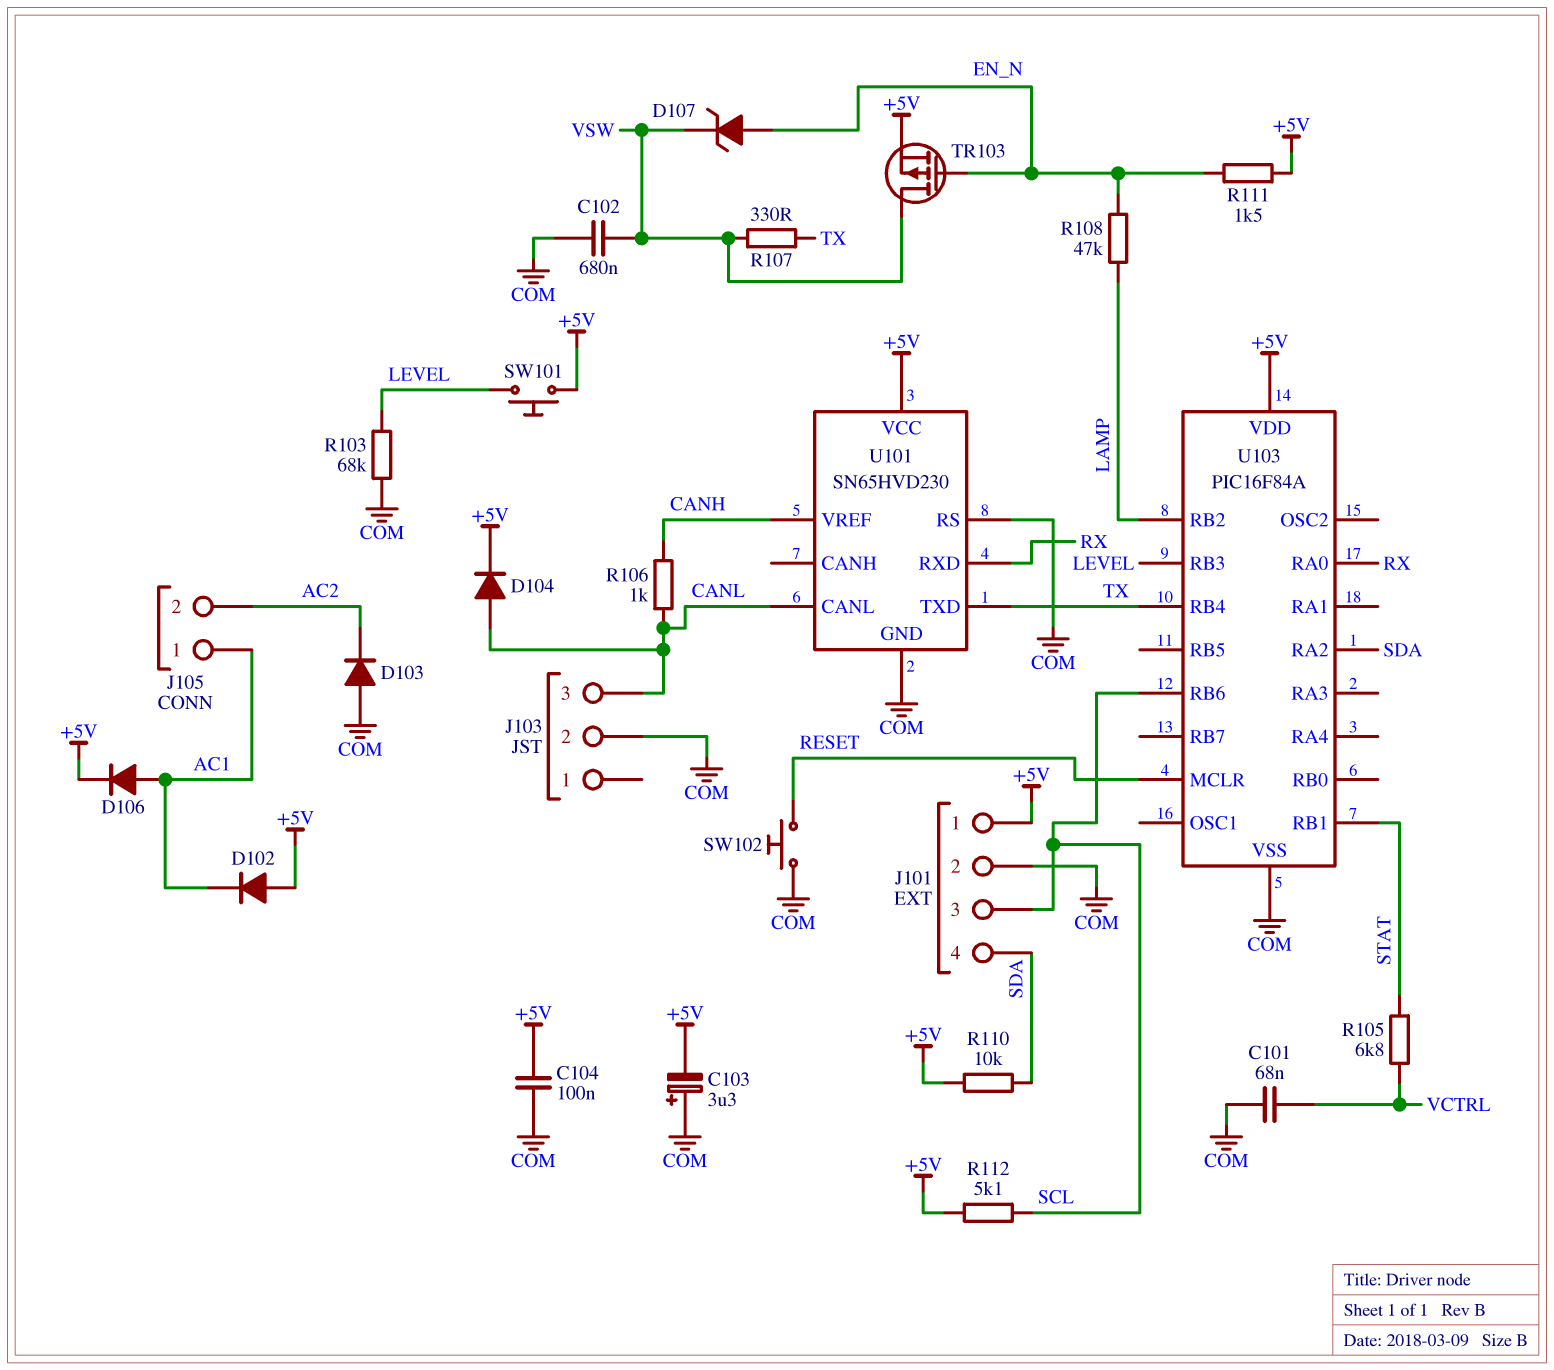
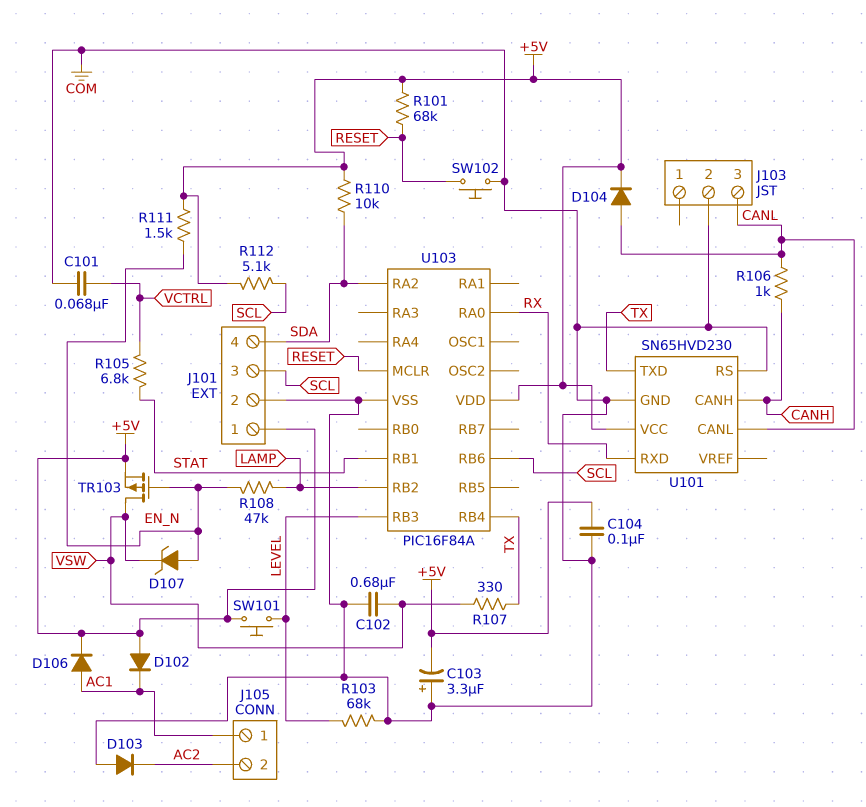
R101: none -> 68k (+5V, RESET)
U101 pin CANH: none -> CANH
U101 pin VREF: CANH -> none

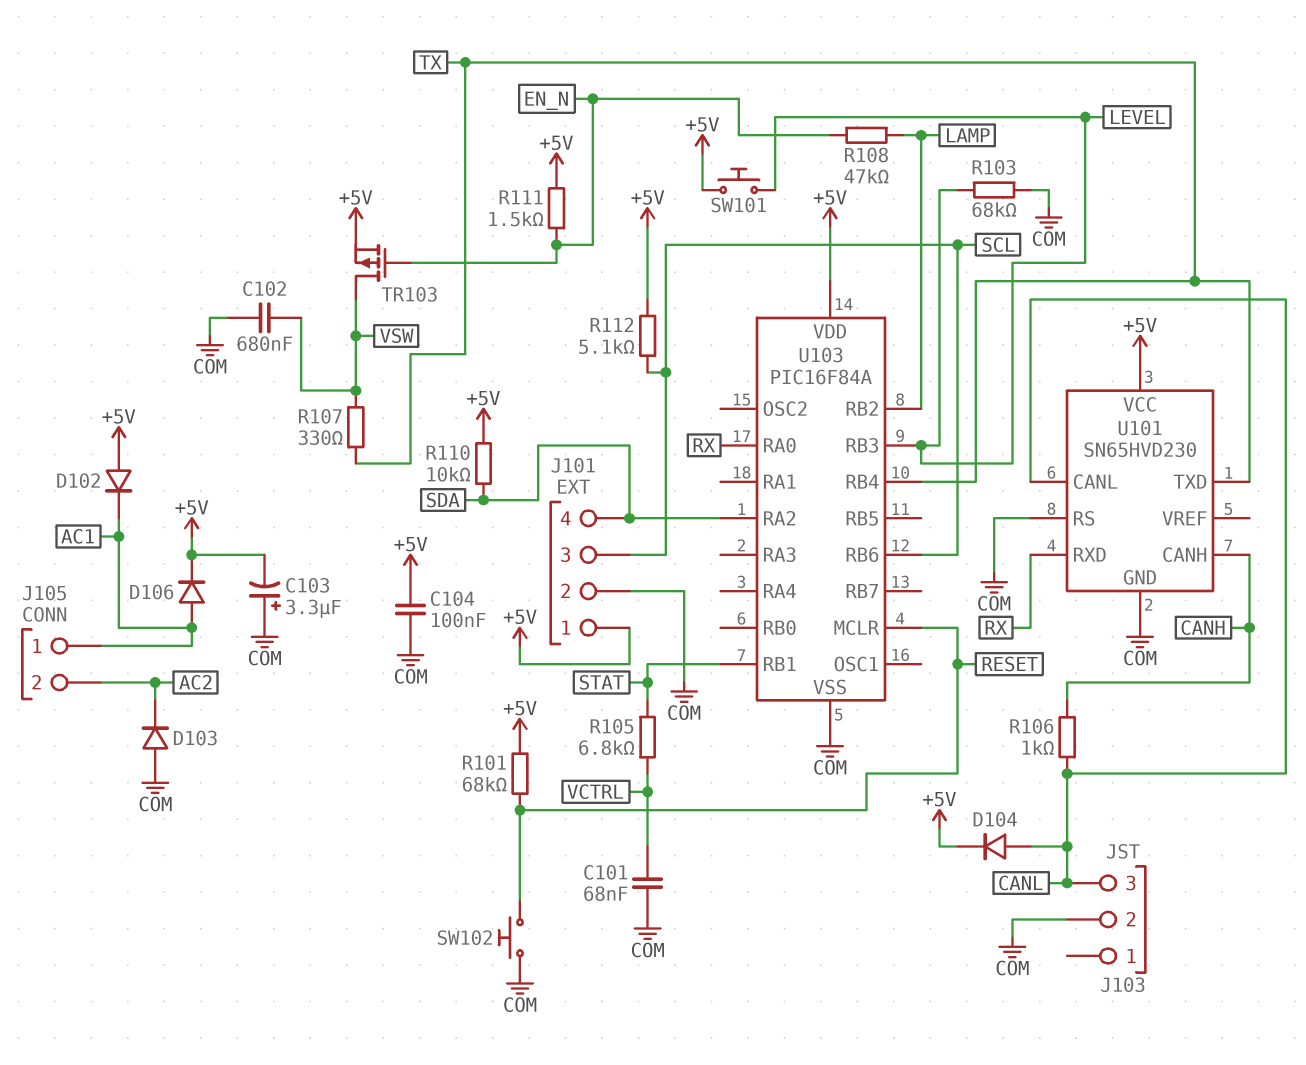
D107: zener (A EN_N, K VSW) -> none

